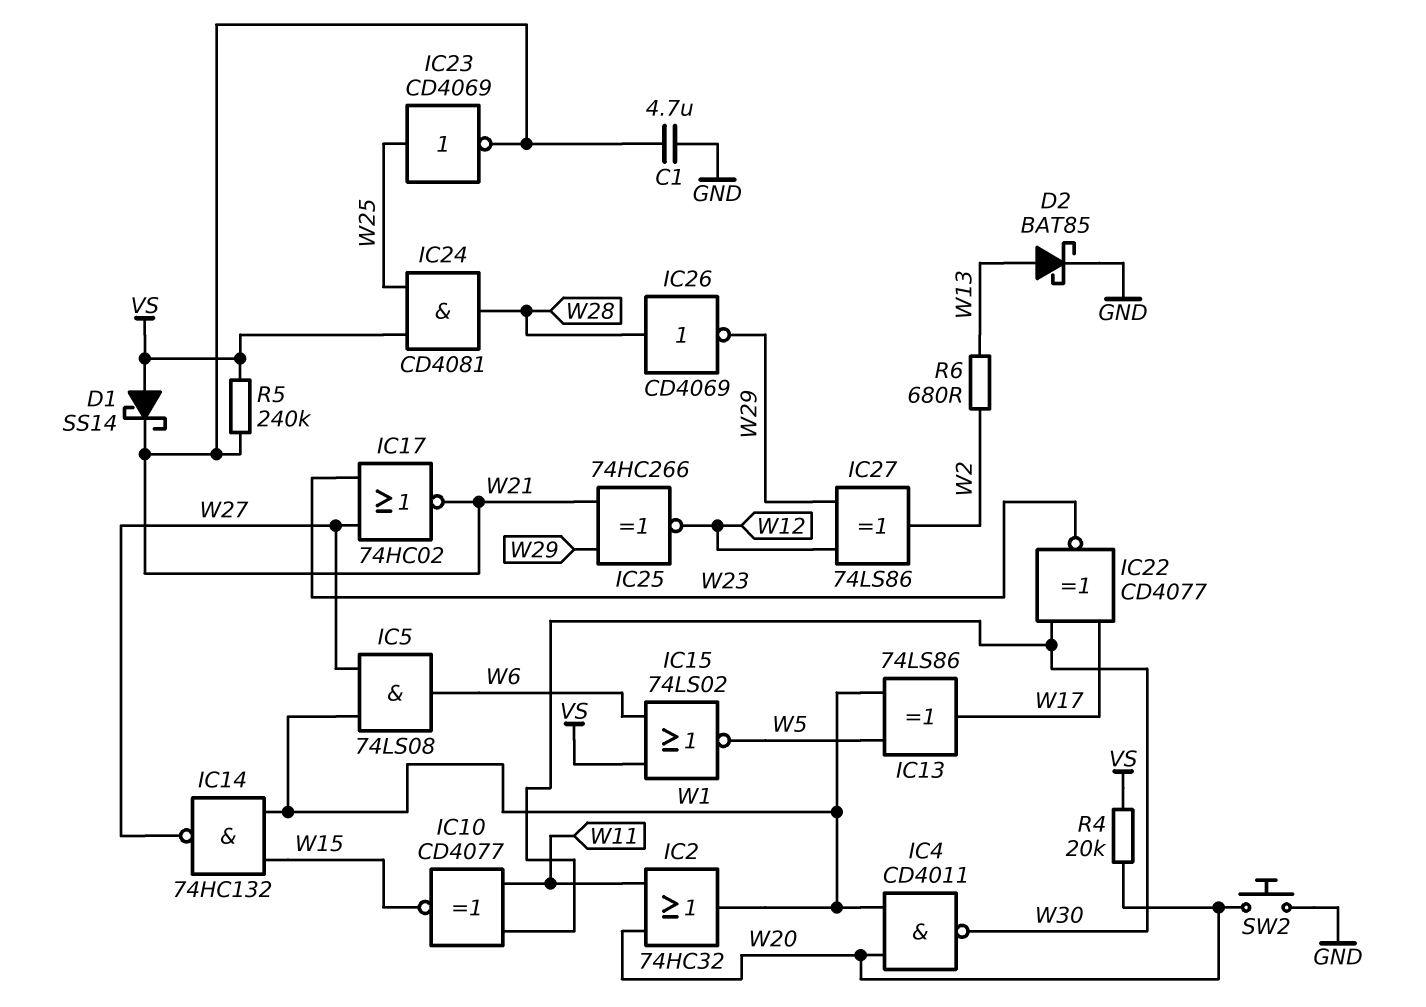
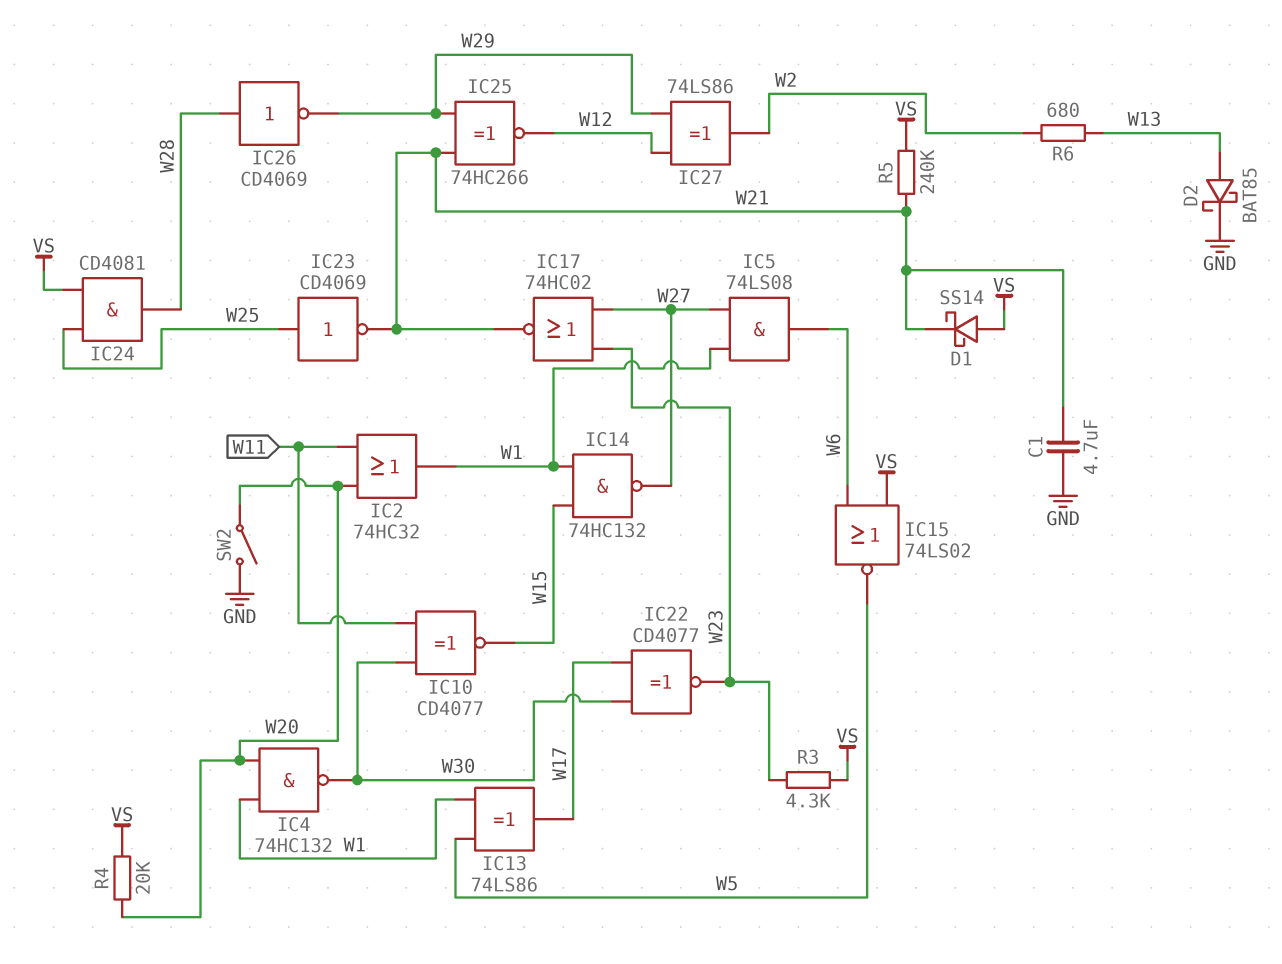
IC4: NAND CD4011 (in W1, in W20, out W30) -> NAND 74HC132 (in W1, in W20, out W30)
R3: none -> 4.3k (VS, W23)
SW2: button (GND, W20) -> switch (GND, W20)

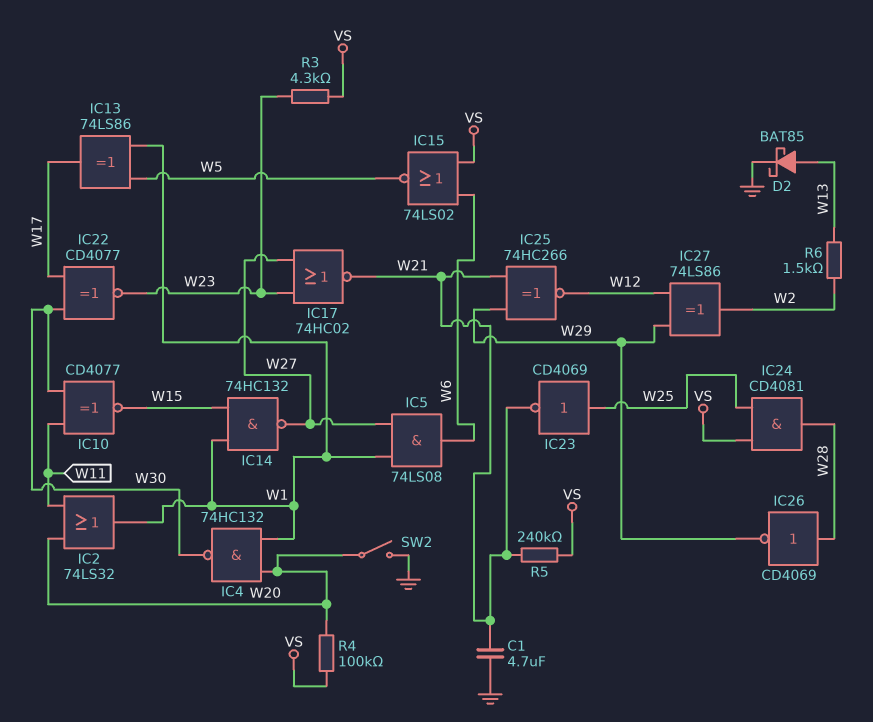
D1: schottky SS14 (A VS, K W21) -> none
IC2: OR 74HC32 (in W11, in W20, out W1) -> OR 74LS32 (in W11, in W20, out W1)
R4: 20k (VS, W20) -> 100k (VS, W20)
R6: 680 (W2, W13) -> 1.5k (W2, W13)

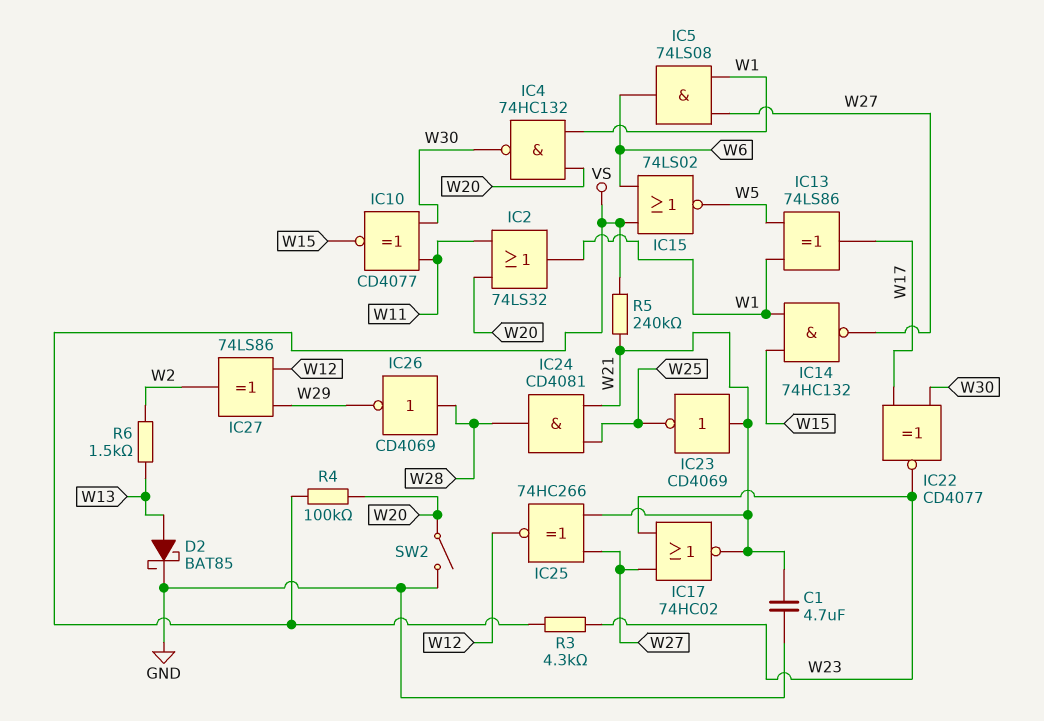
IC23: NOT CD4069 (in W25, out W21) -> NOT CD4069 (in W21, out W25)
IC24: AND CD4081 (in VS, in W25, out W28) -> AND CD4081 (in W21, in W25, out W28)
IC25: XNOR 74HC266 (in W21, in W29, out W12) -> XNOR 74HC266 (in W21, in W27, out W12)

